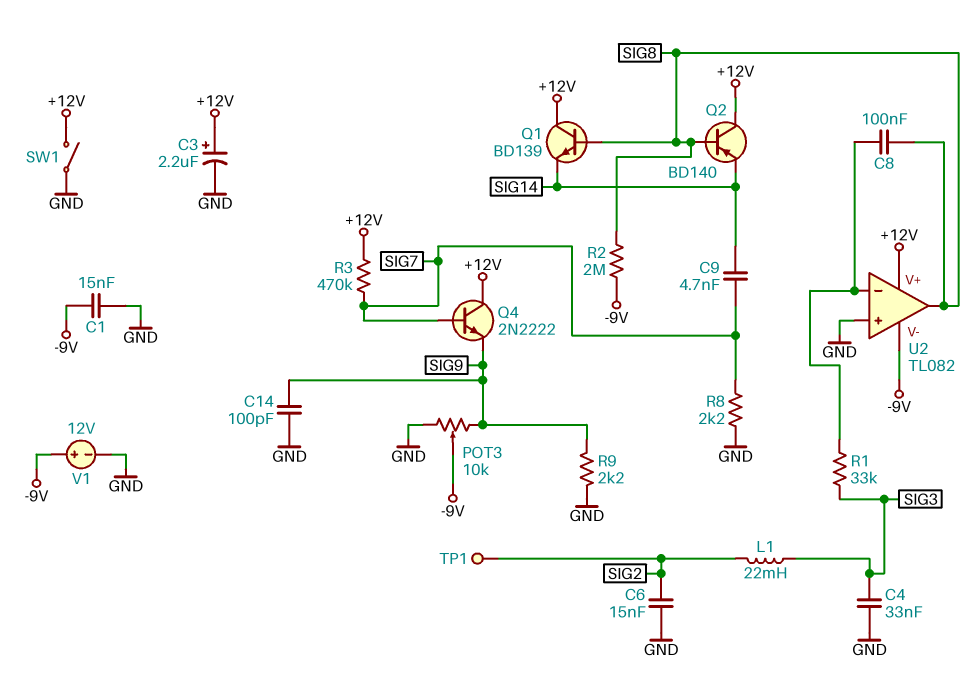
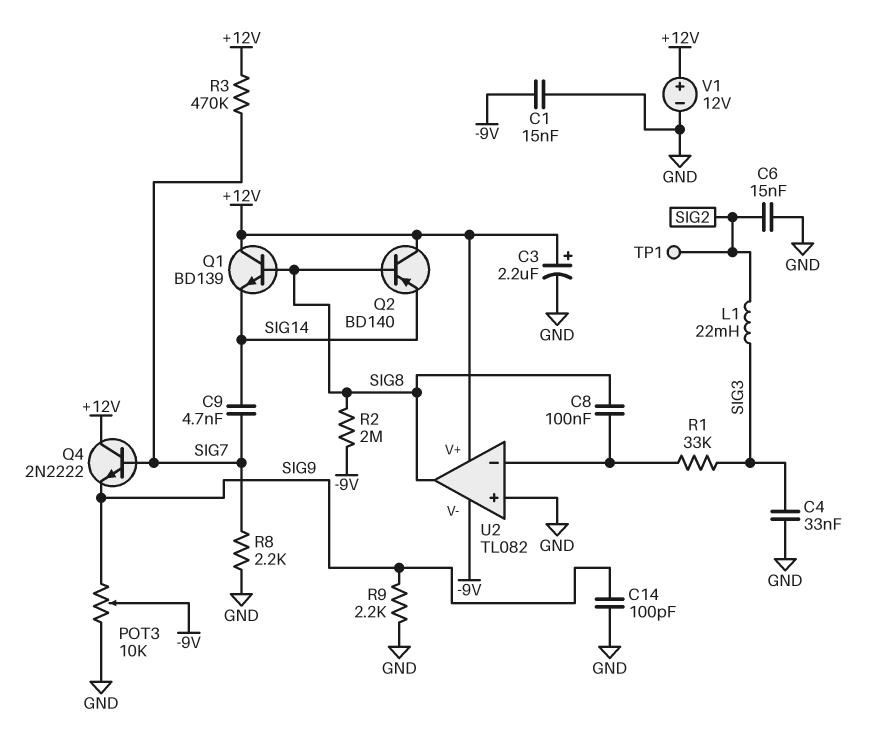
SW1: switch (+12V, GND) -> none
V1: 12V (plus -9V, minus GND) -> 12V (plus +12V, minus GND)

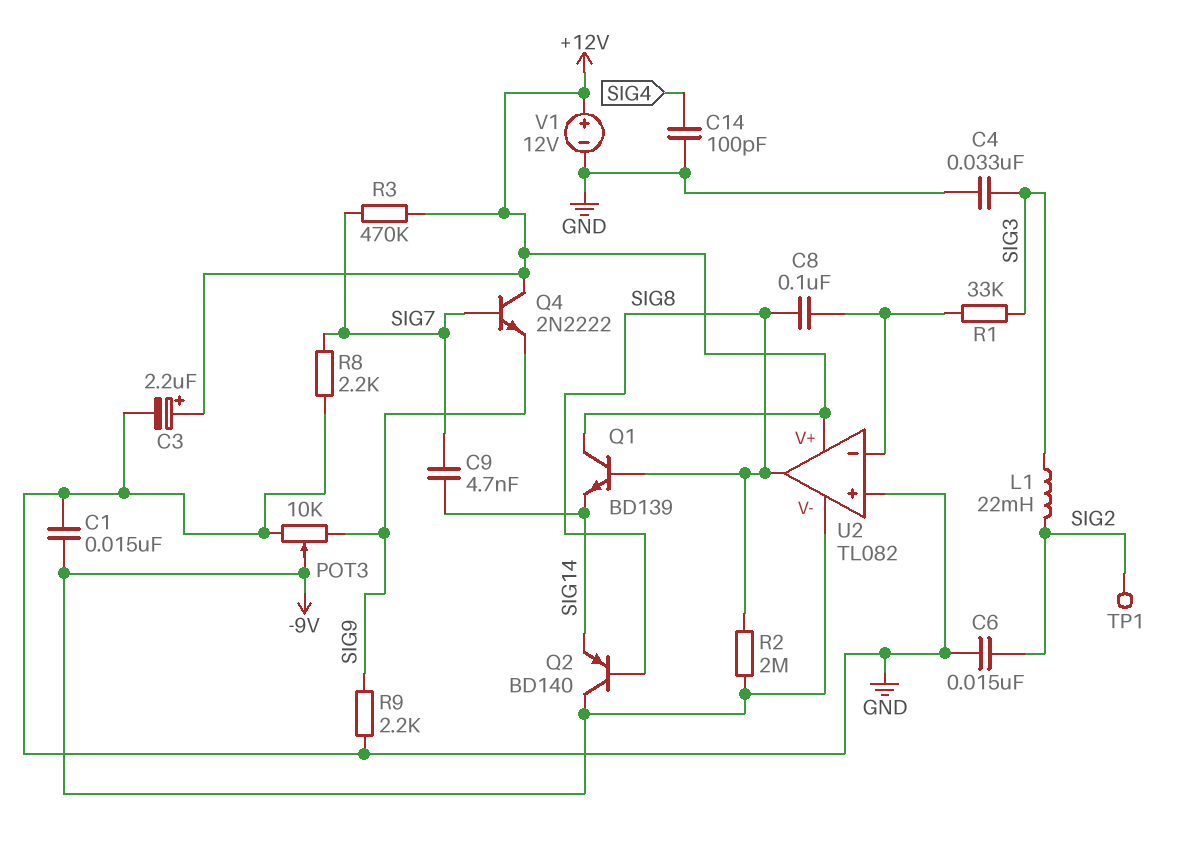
C14: 100pF (GND, SIG9) -> 100pF (GND, SIG4)
Q2: PNP BD140 (B SIG8, C +12V, E SIG14) -> PNP BD140 (B SIG8, C -9V, E SIG14)

